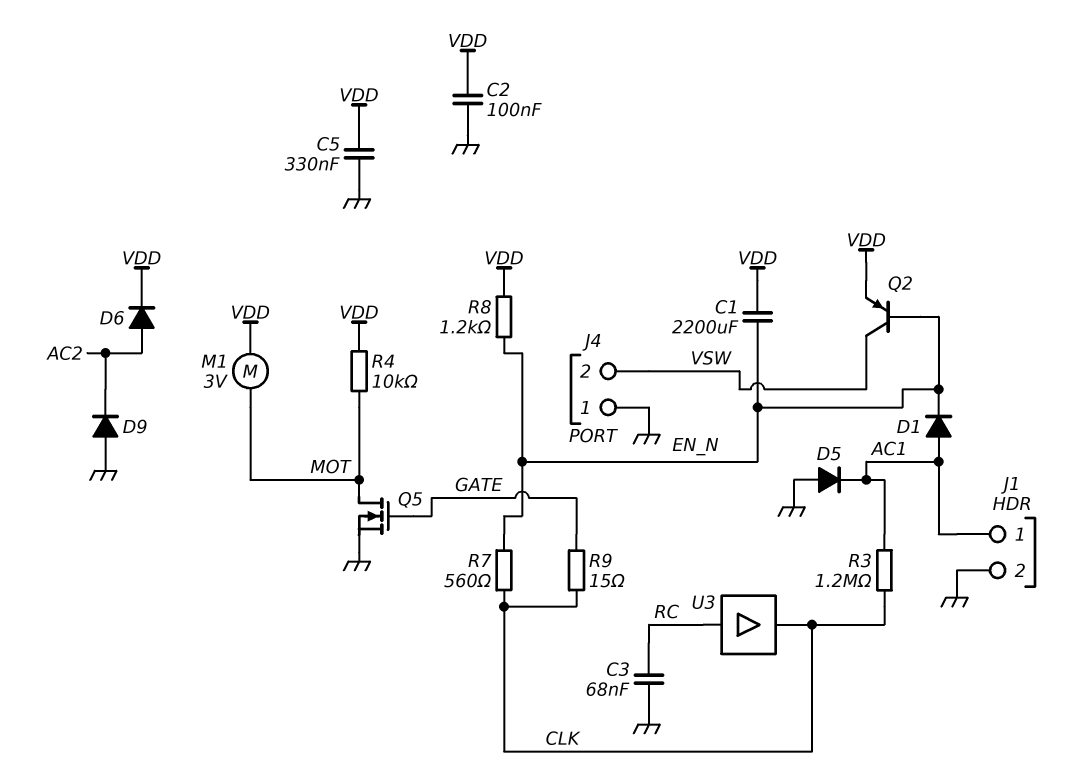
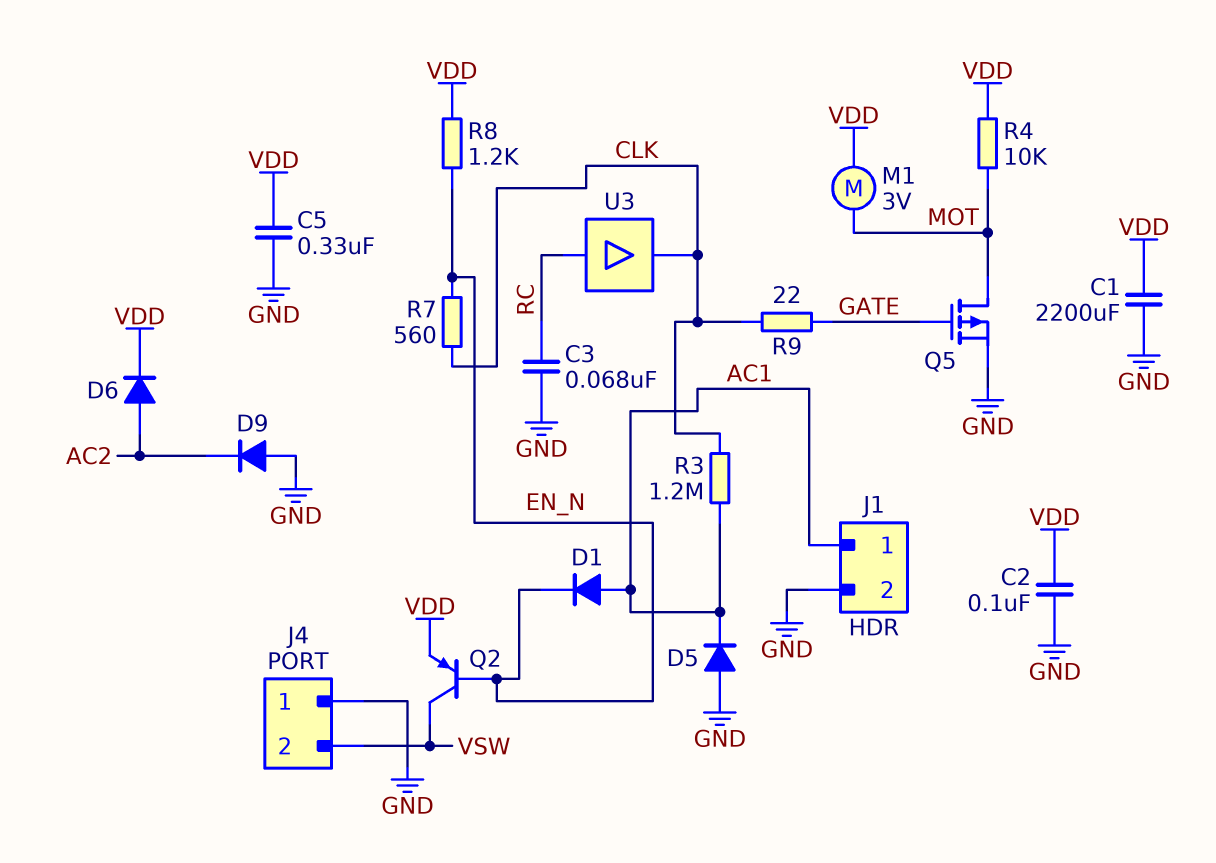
C1: 2200uF (EN_N, VDD) -> 2200uF (GND, VDD)
Q5: NMOS (G GATE, D MOT, S GND) -> PMOS (G GATE, D MOT, S GND)
R9: 15 (CLK, GATE) -> 22 (CLK, GATE)

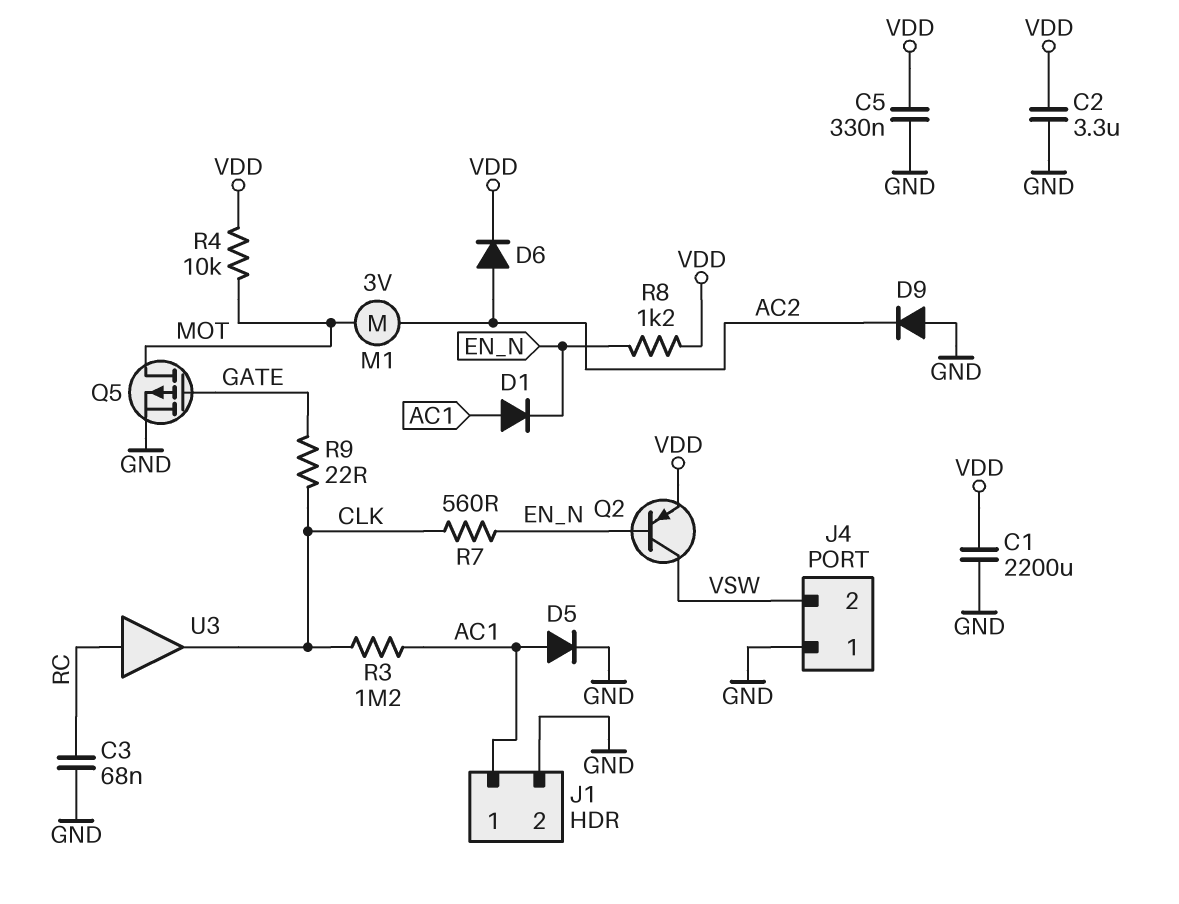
C2: 100nF (GND, VDD) -> 3.3uF (GND, VDD)
D5: diode (A GND, K AC1) -> diode (A AC1, K GND)
M1: motor 3V (MOT, VDD) -> motor 3V (AC2, MOT)

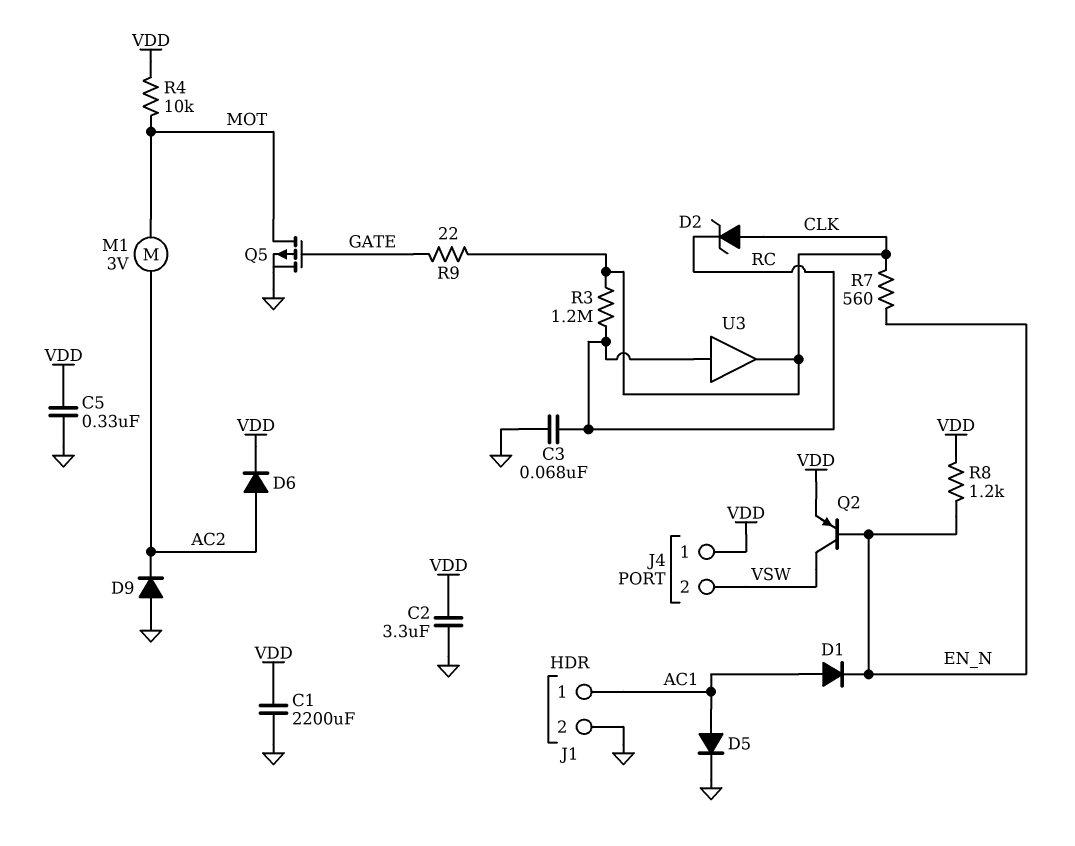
D2: none -> zener (A CLK, K RC)
J4 pin 1: GND -> VDD
R3: 1.2M (AC1, CLK) -> 1.2M (CLK, RC)

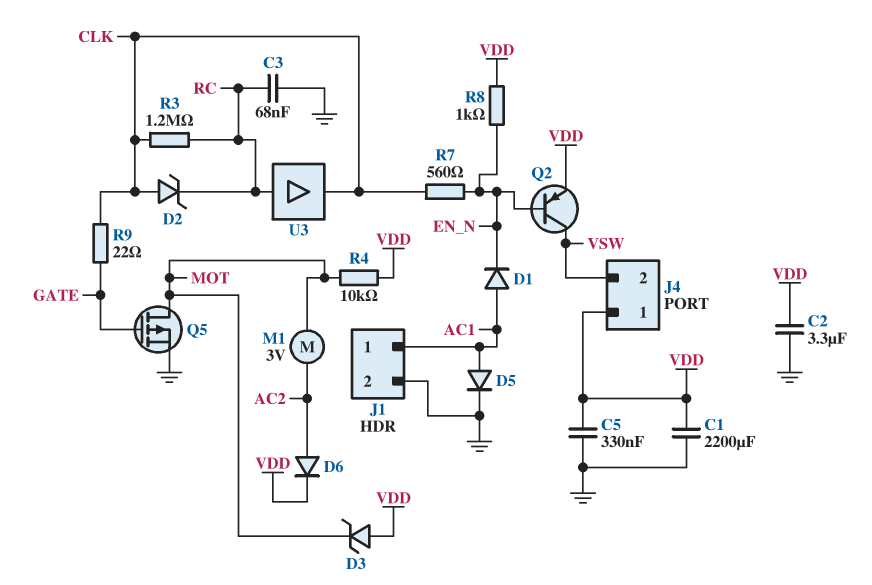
D3: none -> zener (A VDD, K MOT)
D9: diode (A GND, K AC2) -> none
R8: 1.2k (EN_N, VDD) -> 1k (EN_N, VDD)

